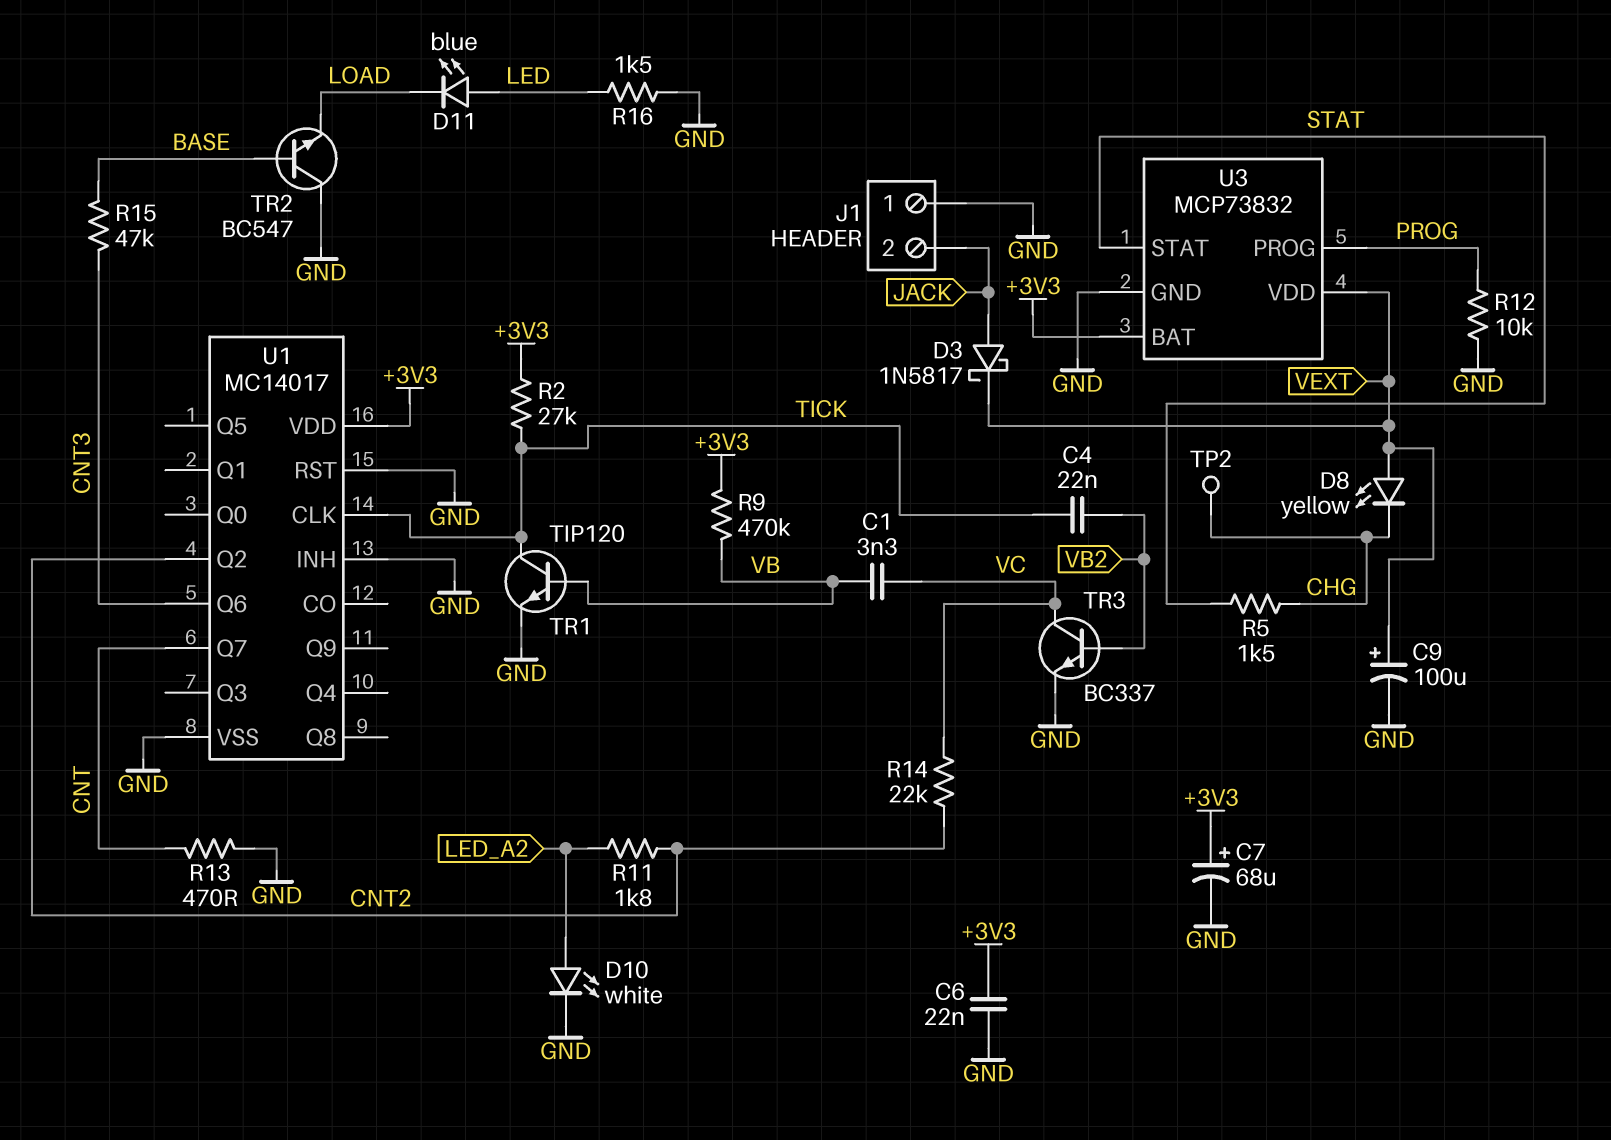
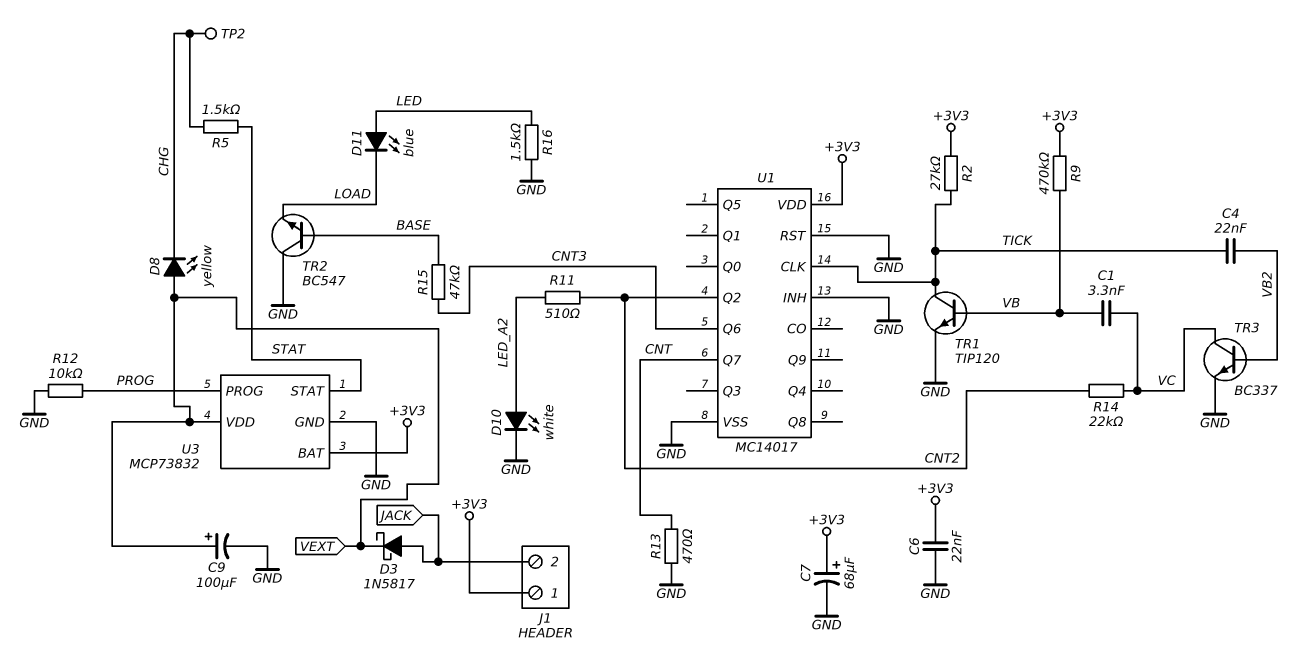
J1 pin 1: GND -> +3V3
R11: 1.8k (CNT2, LED_A2) -> 510 (CNT2, LED_A2)

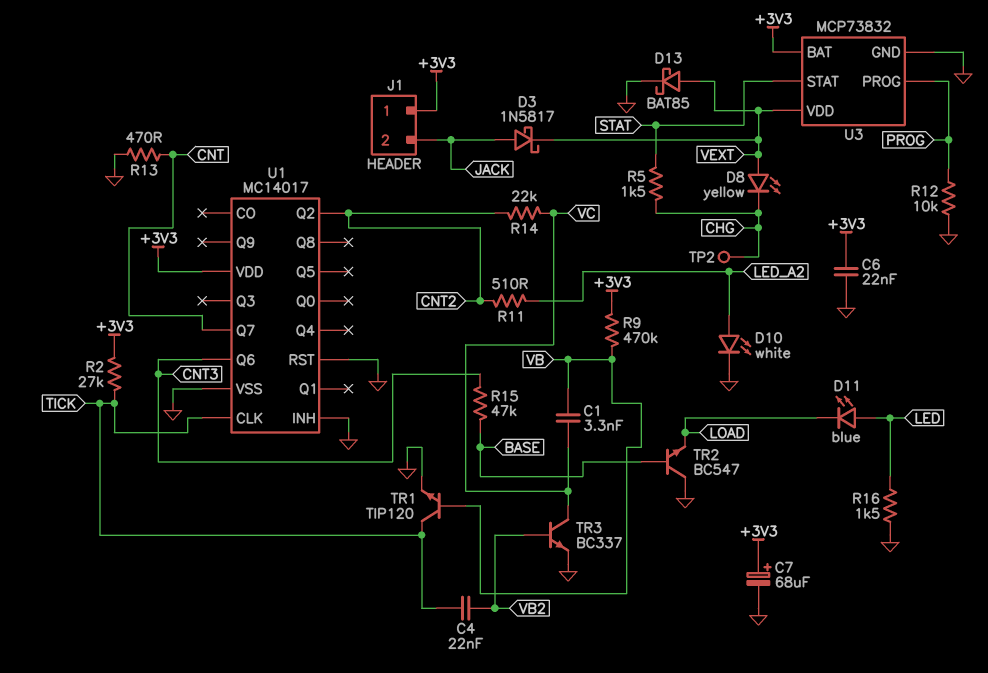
C9: 100uF (plus VEXT, minus GND) -> none
D13: none -> schottky BAT85 (A VEXT, K GND)

